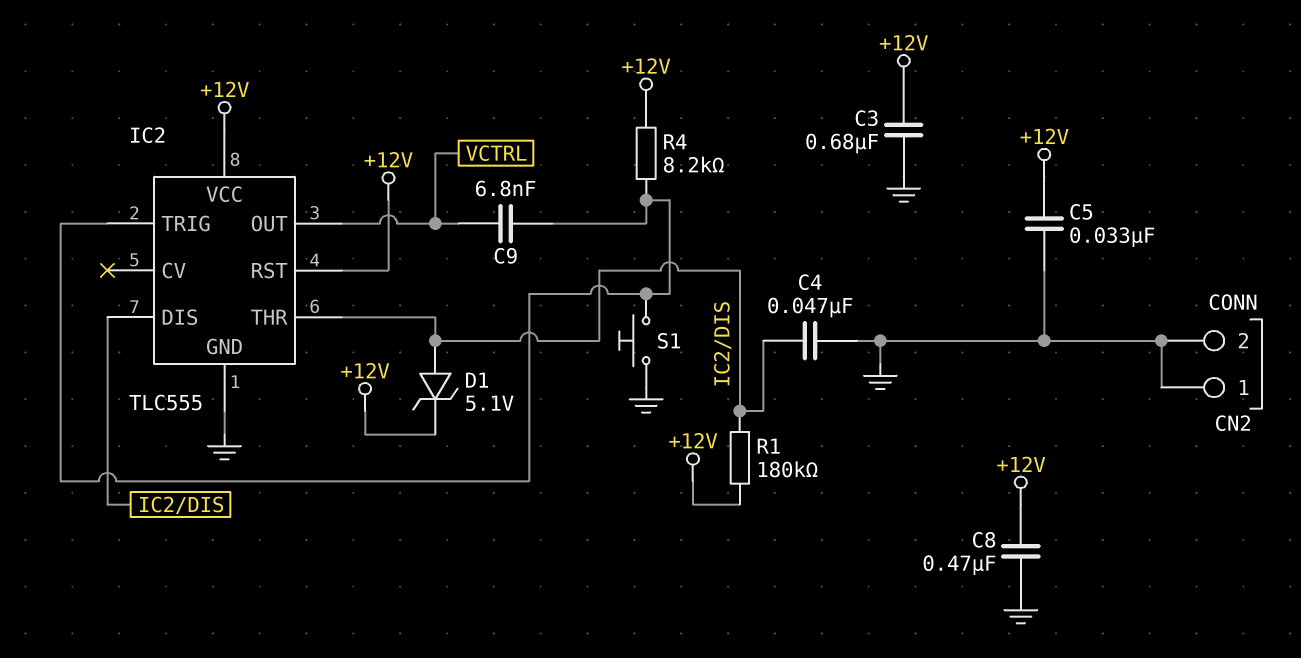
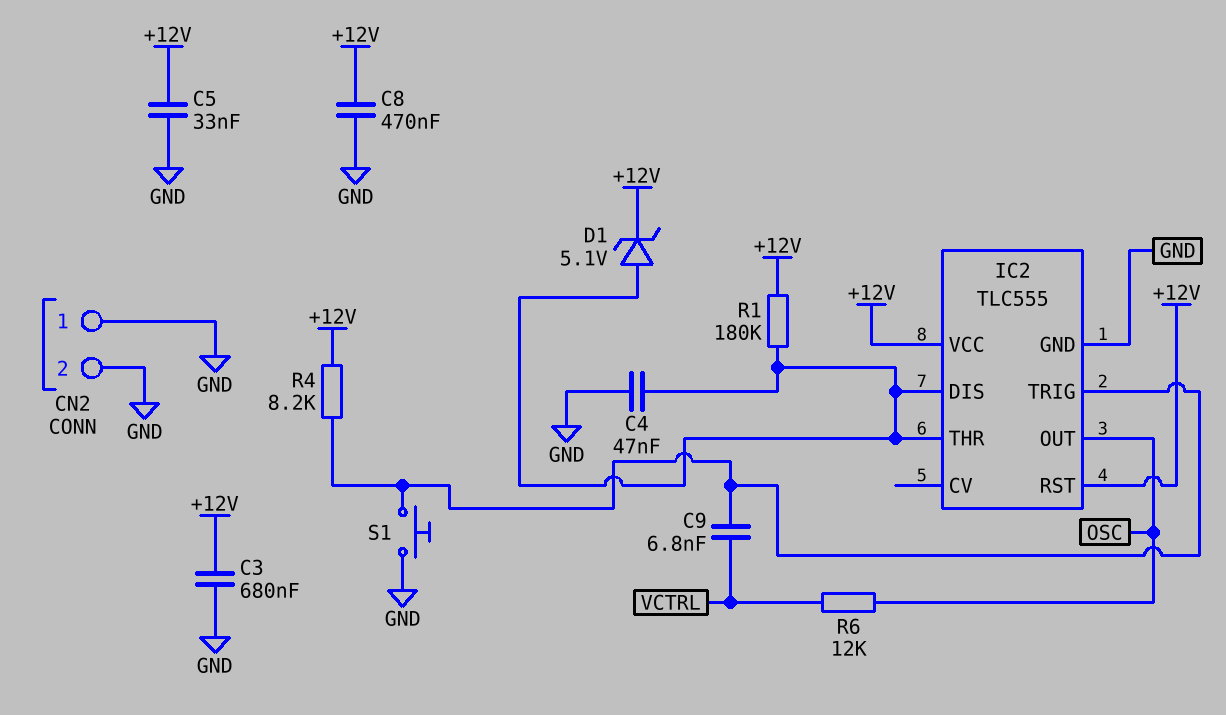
IC2 pin OUT: VCTRL -> OSC
R6: none -> 12k (OSC, VCTRL)

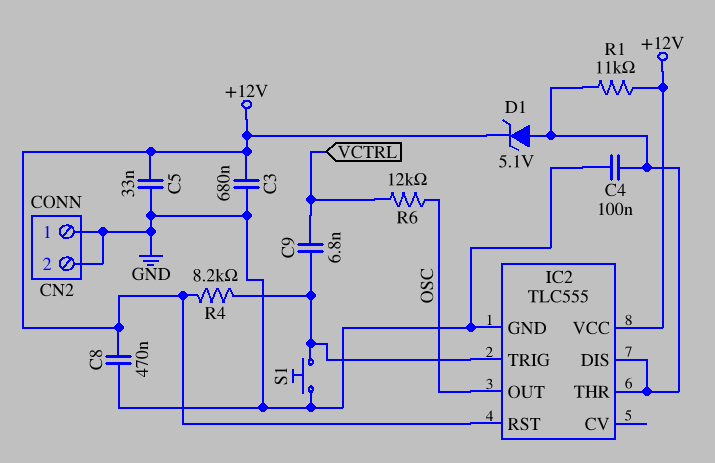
C4: 47nF (GND, IC2/DIS) -> 100nF (GND, IC2/DIS)
R1: 180k (+12V, IC2/DIS) -> 11k (+12V, IC2/DIS)

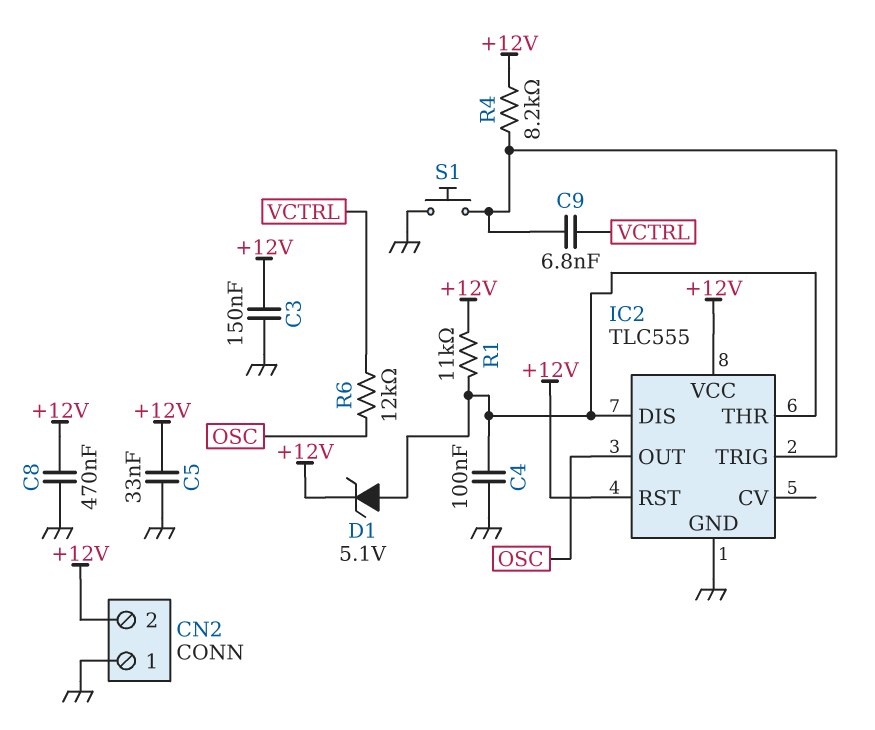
C3: 680nF (+12V, GND) -> 150nF (+12V, GND)
CN2 pin 2: GND -> +12V

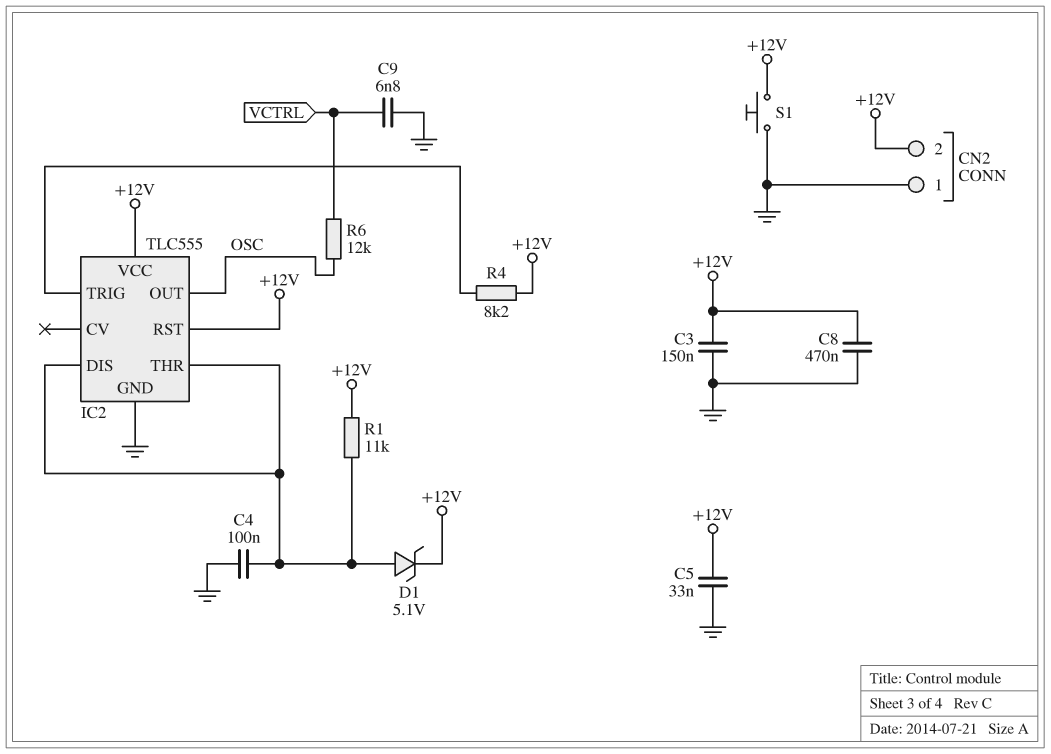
C9: 6.8nF (IC2/TRIG, VCTRL) -> 6.8nF (GND, VCTRL)
S1: button (GND, IC2/TRIG) -> button (+12V, GND)

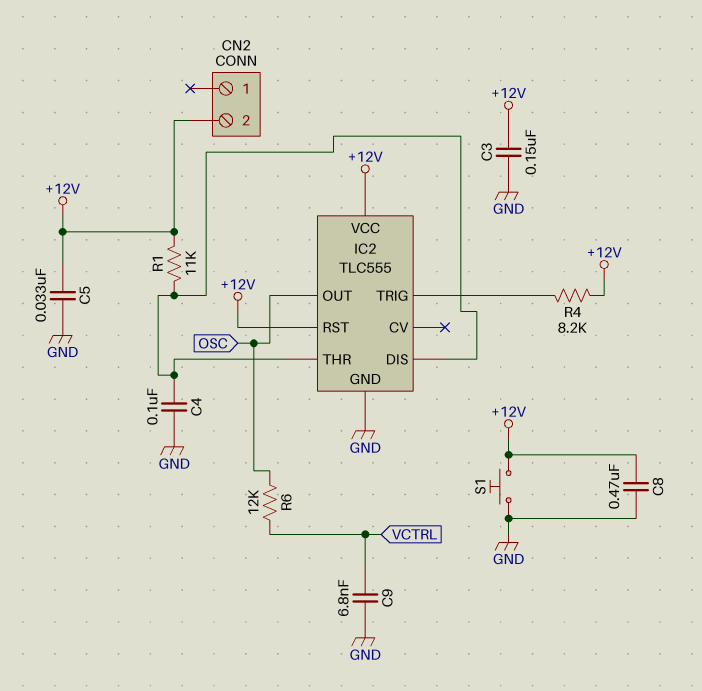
CN2 pin 1: GND -> none
D1: zener 5.1V (A IC2/DIS, K +12V) -> none

